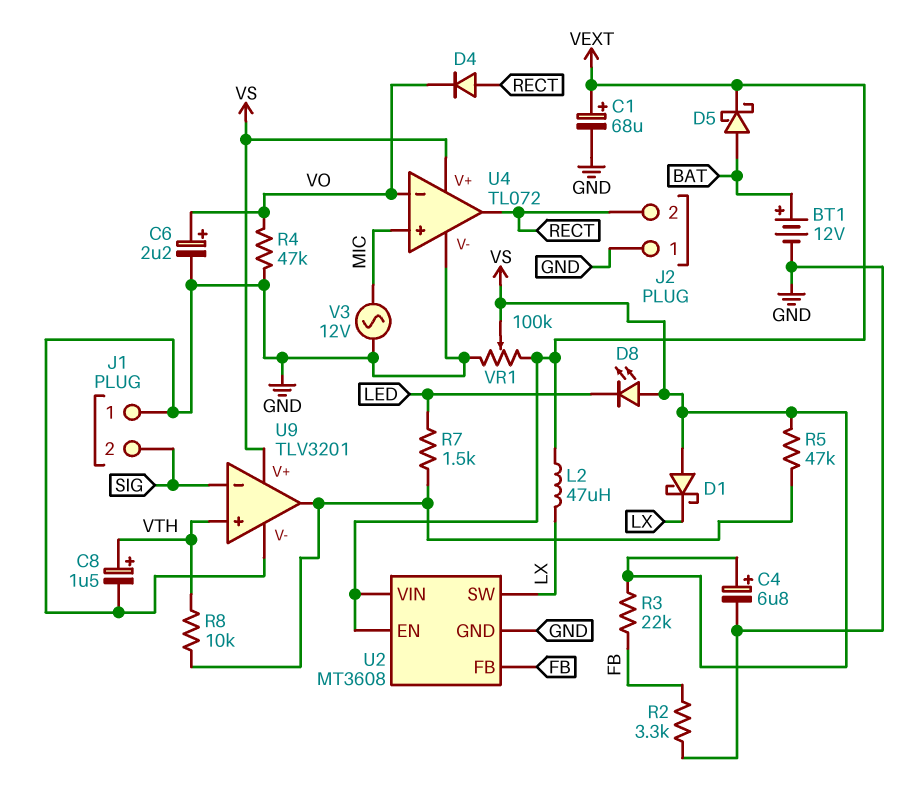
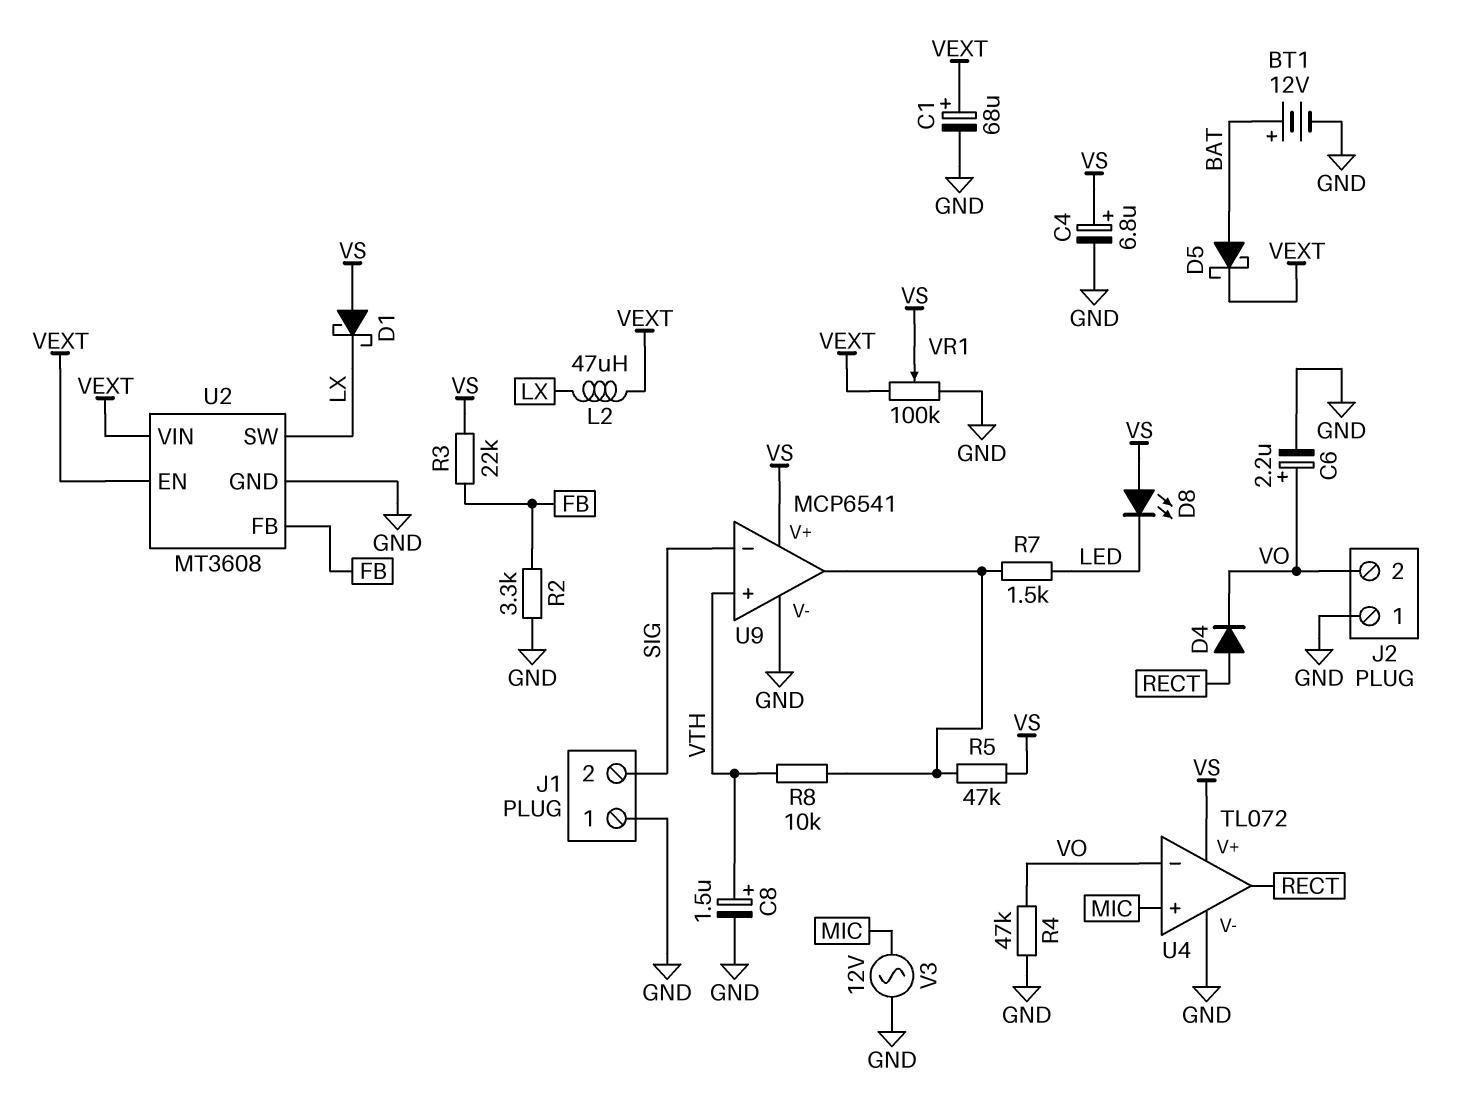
J2 pin 2: RECT -> VO
U9: TLV3201 -> MCP6541

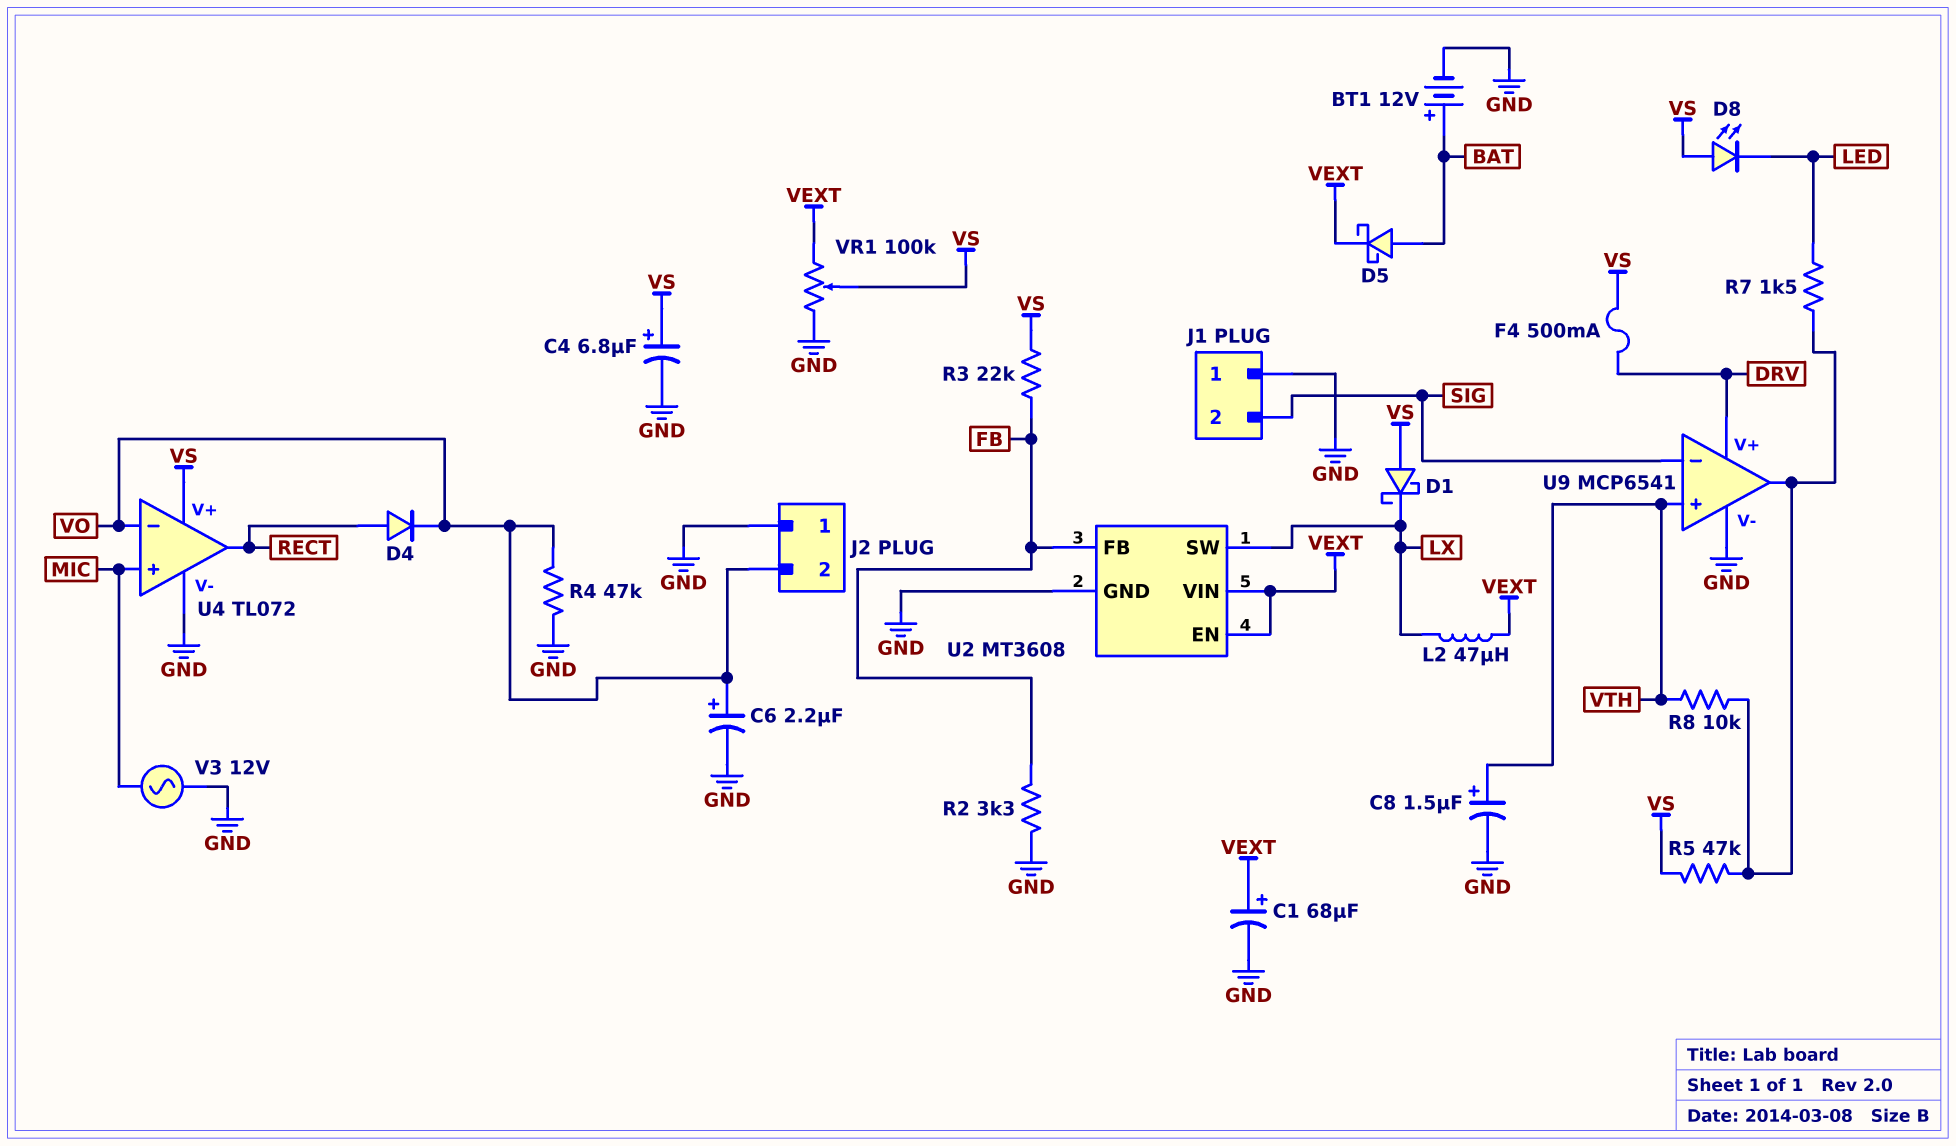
F4: none -> 500mA (DRV, VS)
U9 pin V+: VS -> DRV

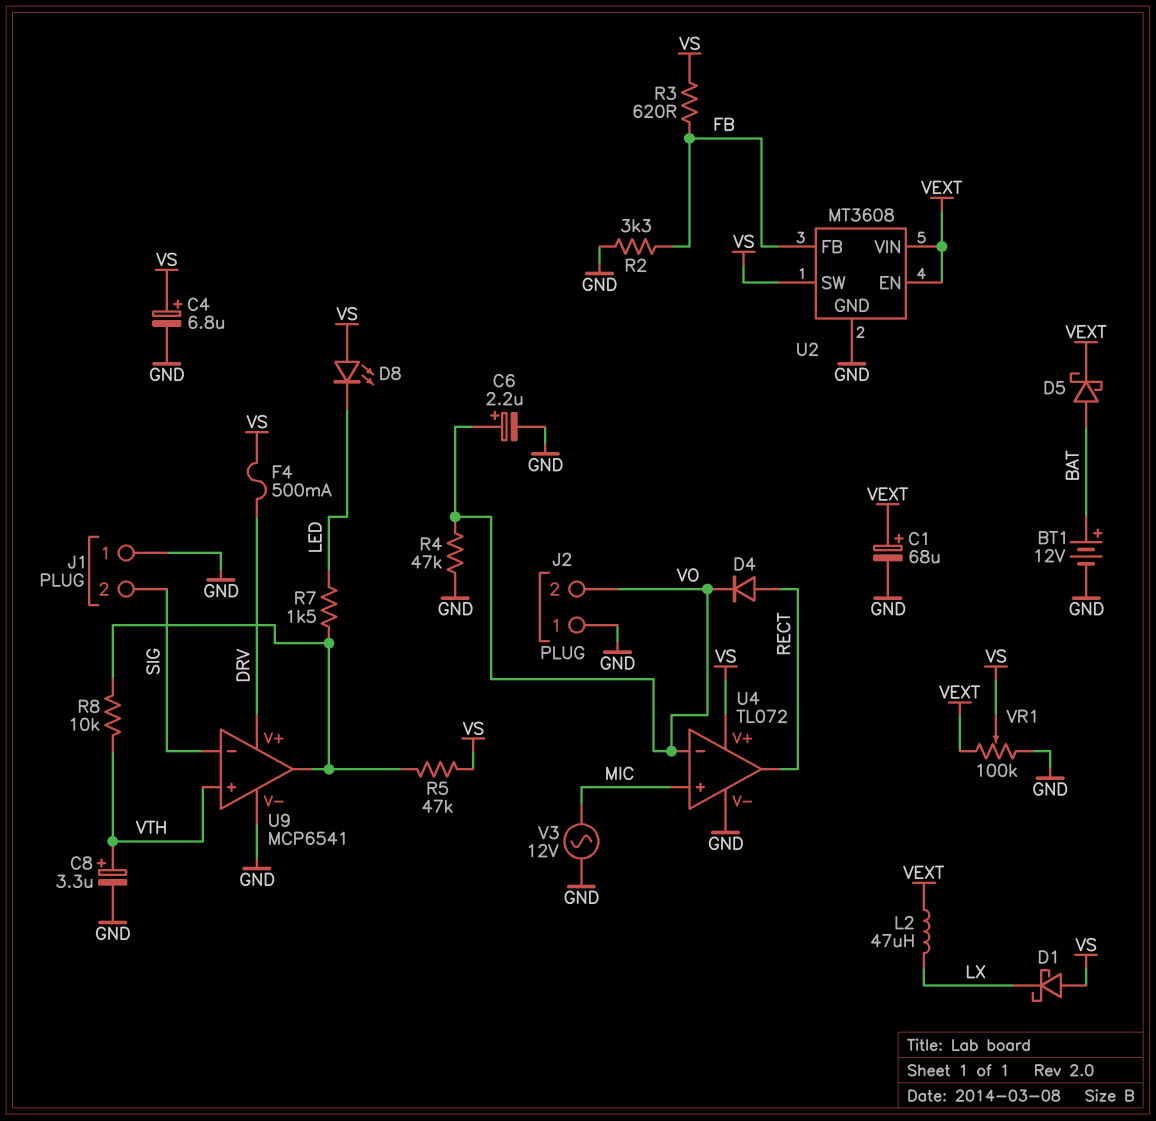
C8: 1.5uF (plus VTH, minus GND) -> 3.3uF (plus VTH, minus GND)
R3: 22k (FB, VS) -> 620 (FB, VS)
U2 pin SW: LX -> VS

